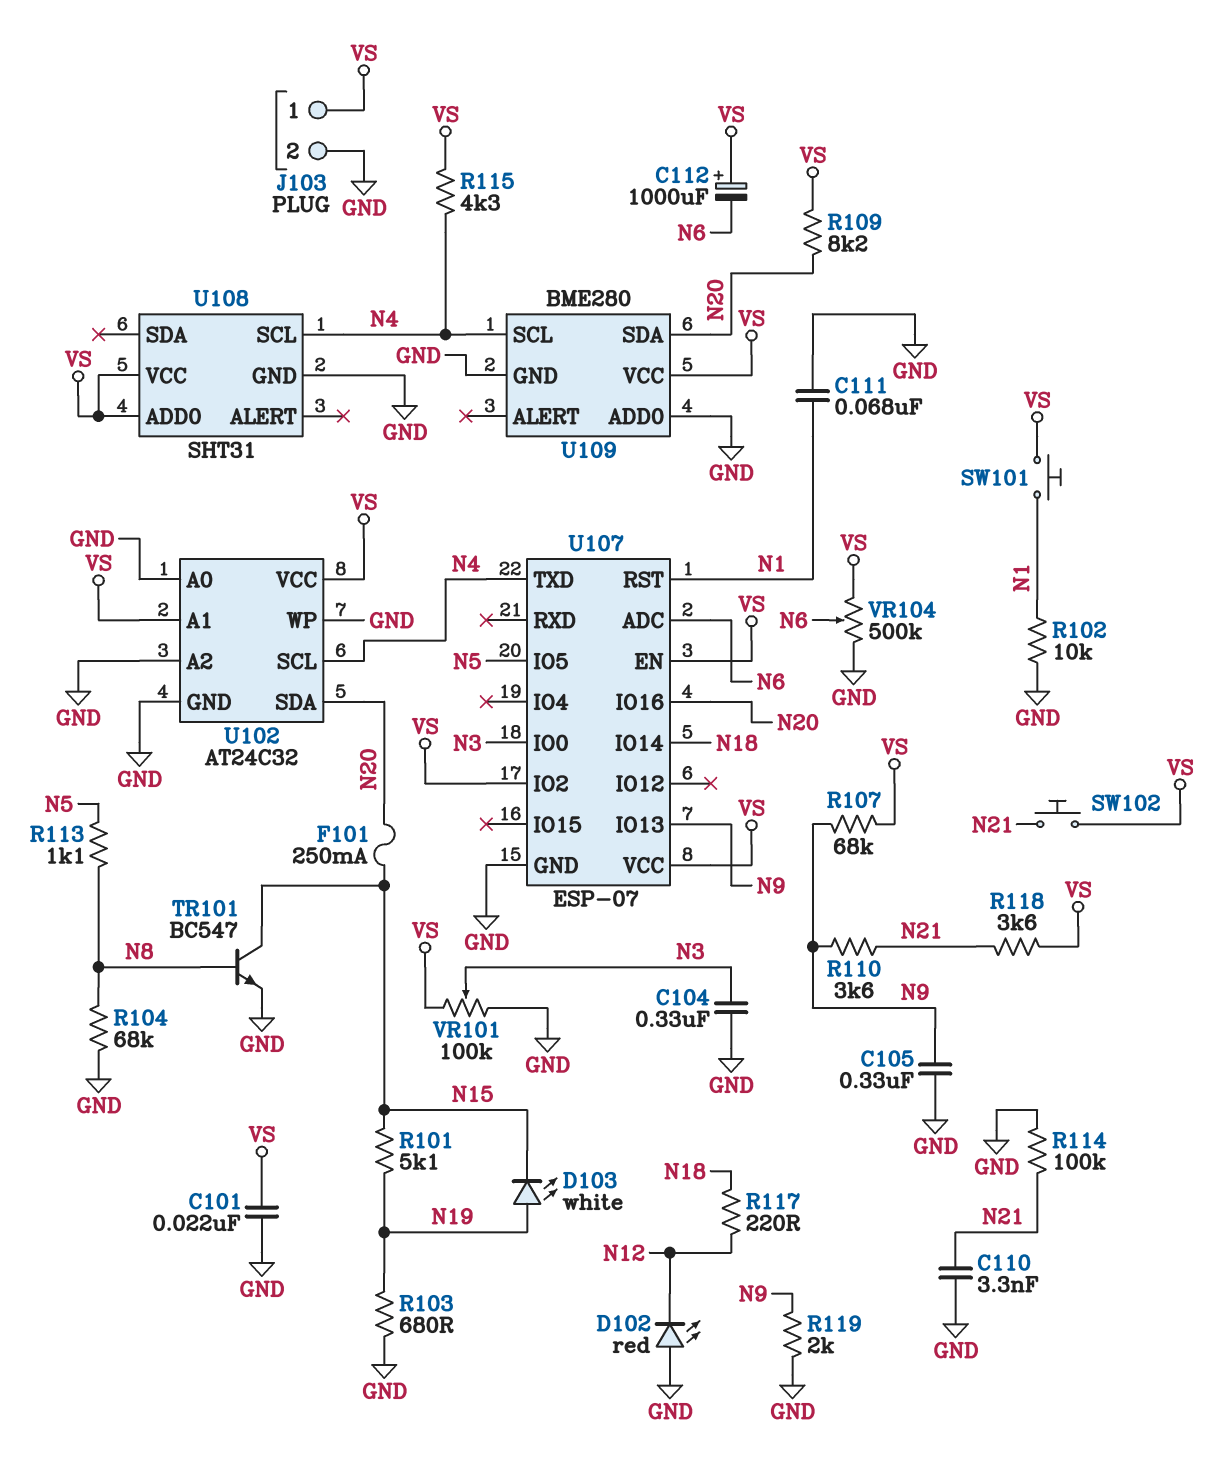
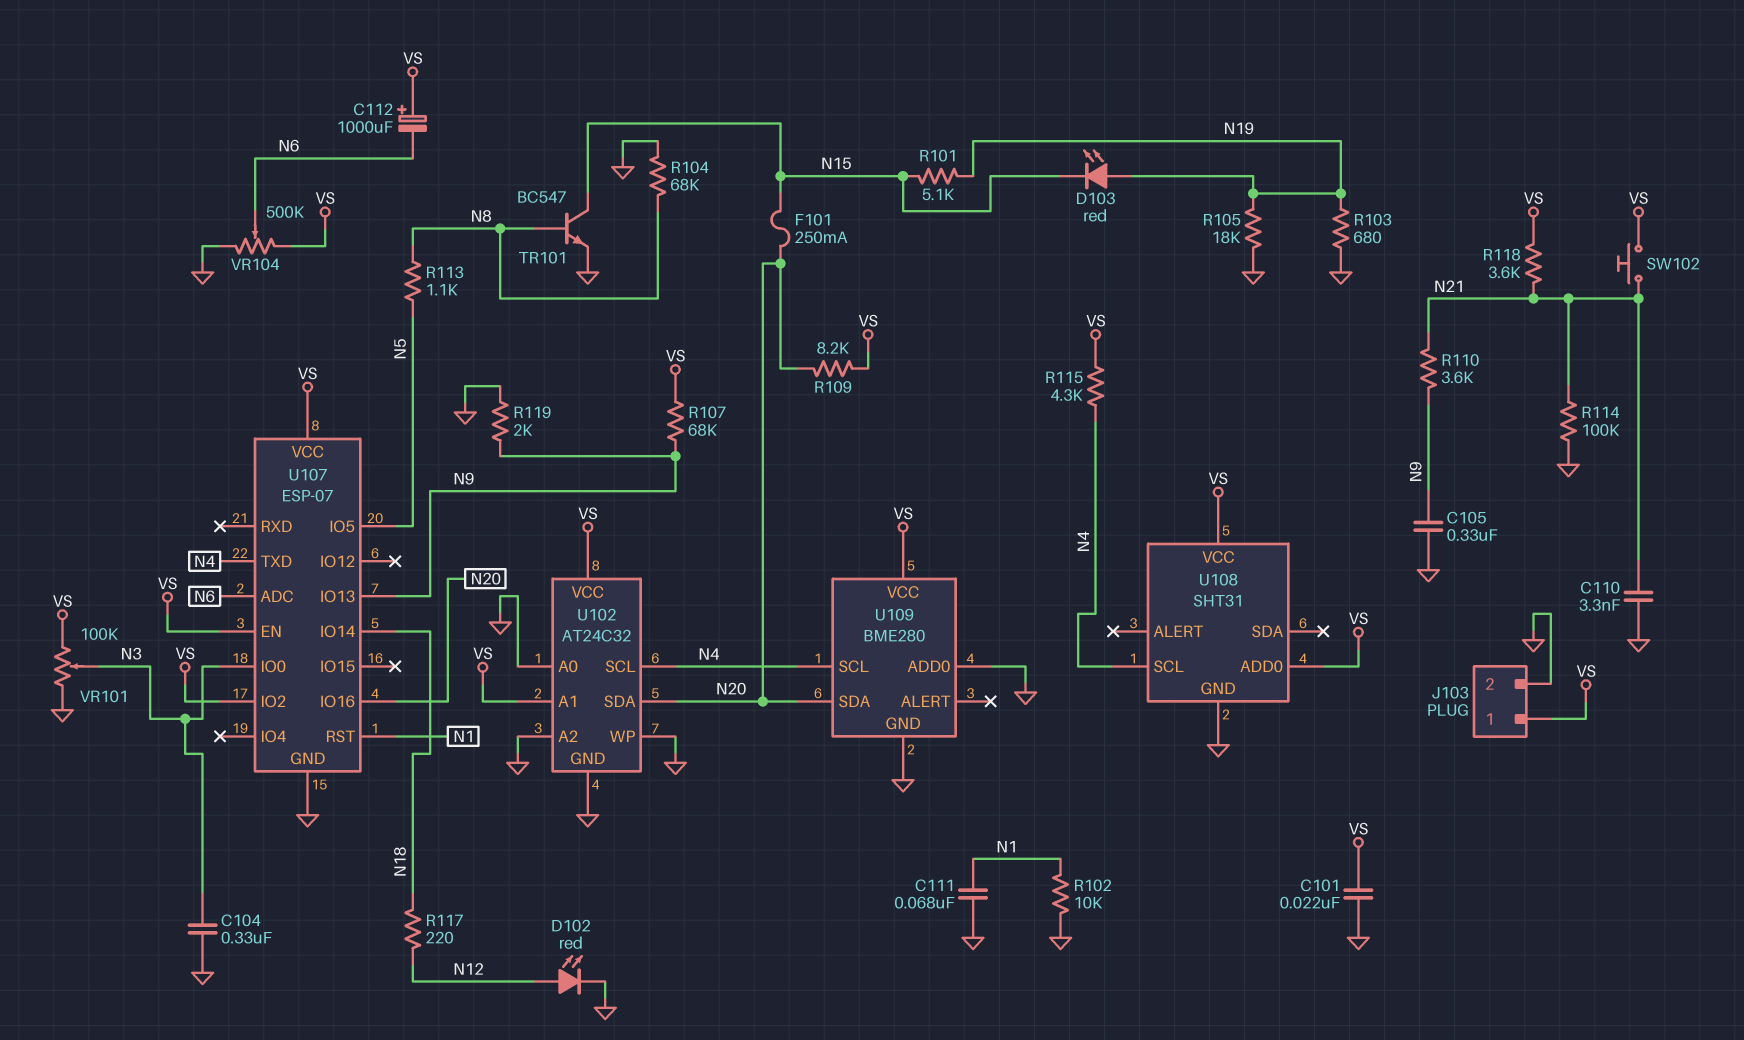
D102: LED red (A GND, K N12) -> LED red (A N12, K GND)
D103: LED white (A N19, K N15) -> LED red (A N19, K N15)
R105: none -> 18k (GND, N19)
SW101: button (N1, VS) -> none

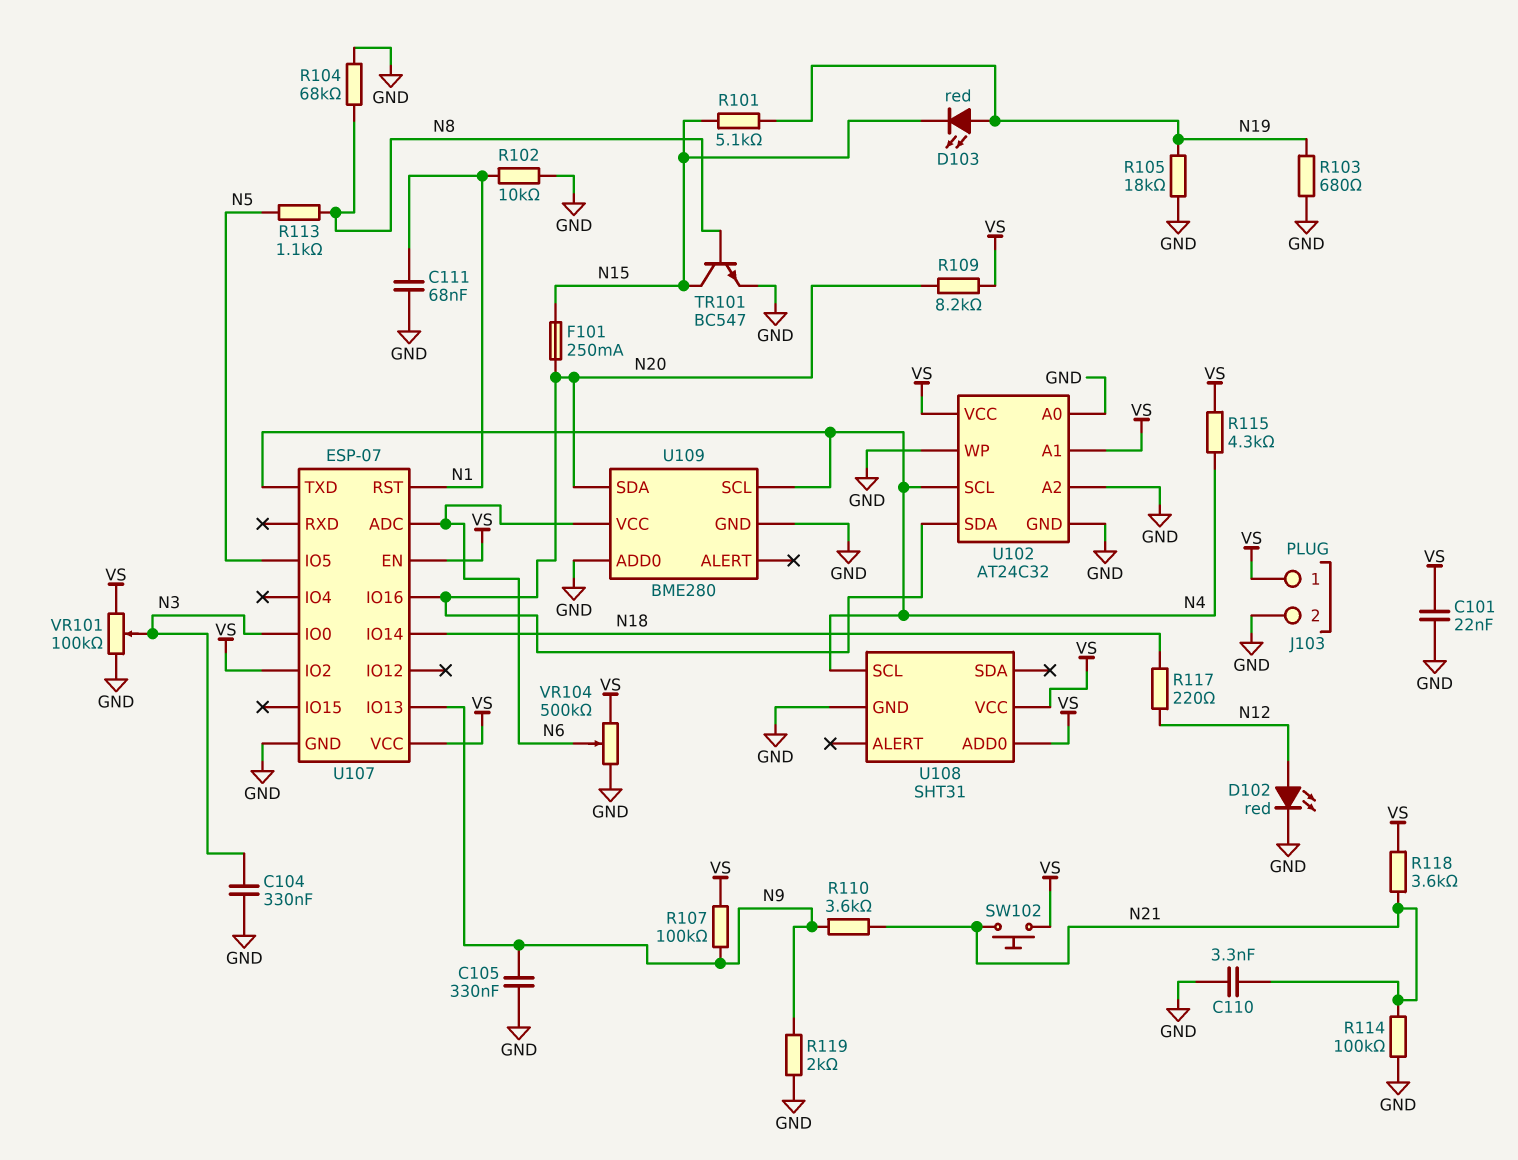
C112: 1000uF (plus VS, minus N6) -> none
R107: 68k (N9, VS) -> 100k (N9, VS)
U109 pin VCC: VS -> N6

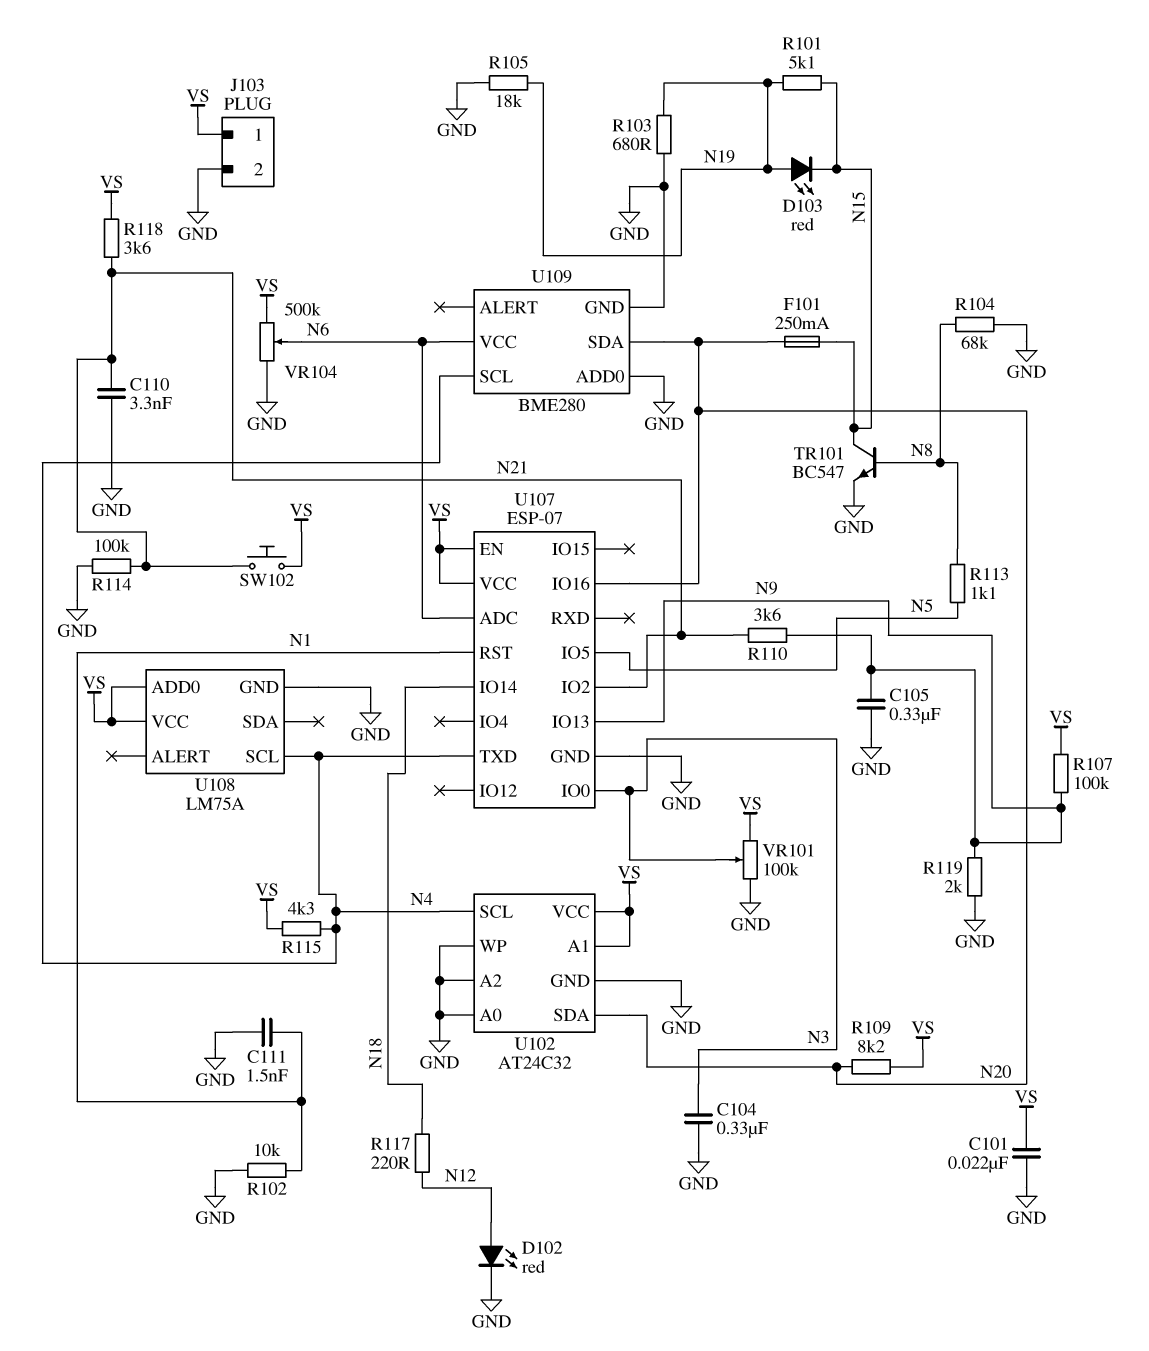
C111: 68nF (GND, N1) -> 1.5nF (GND, N1)
U107 pin IO2: VS -> N21
U108: SHT31 -> LM75A

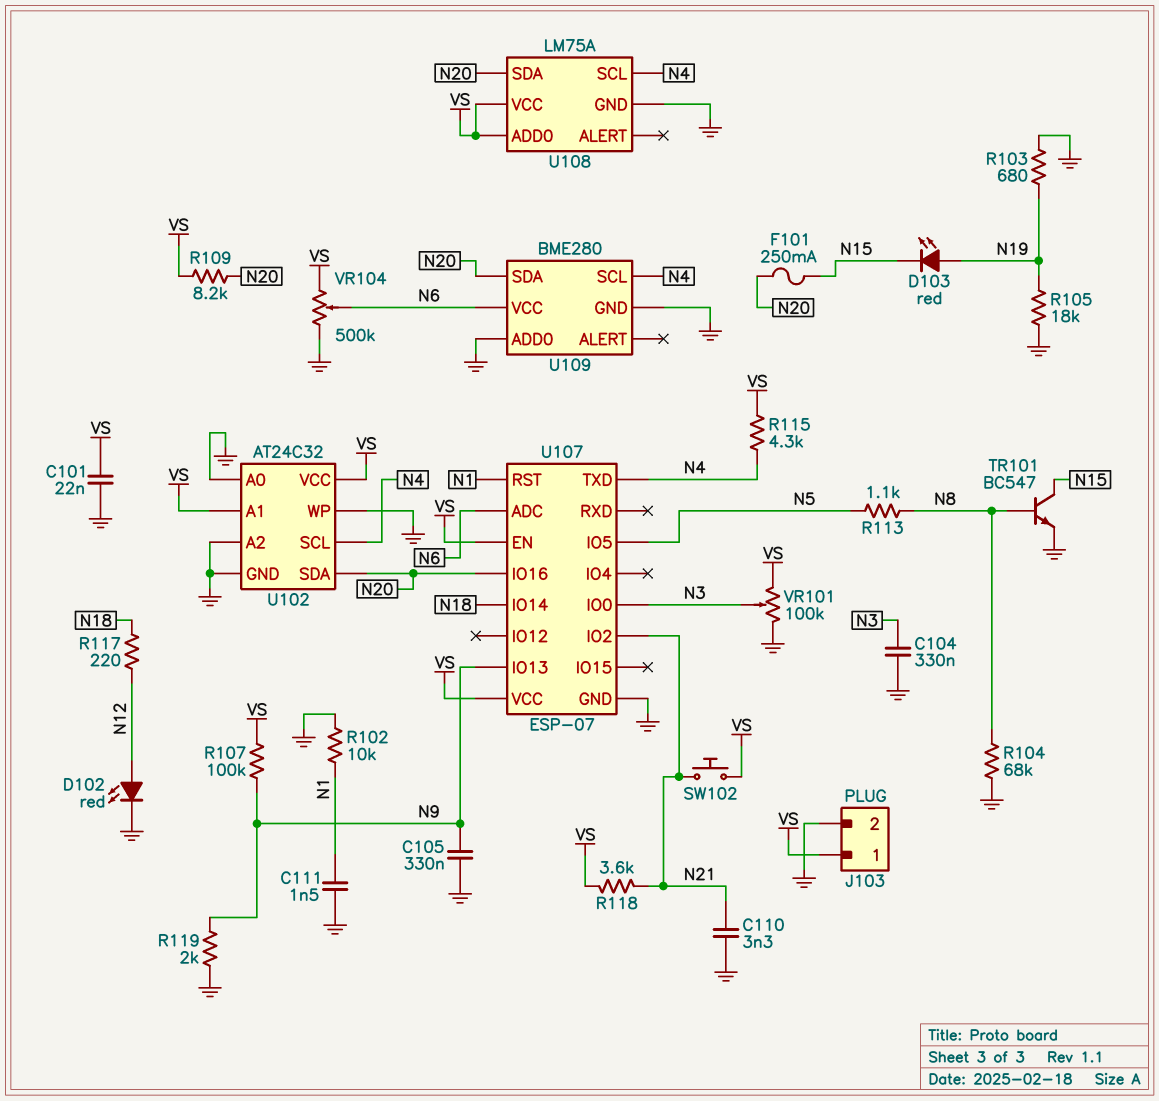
R101: 5.1k (N15, N19) -> none
R110: 3.6k (N9, N21) -> none
R114: 100k (GND, N21) -> none
U108 pin SDA: none -> N20

